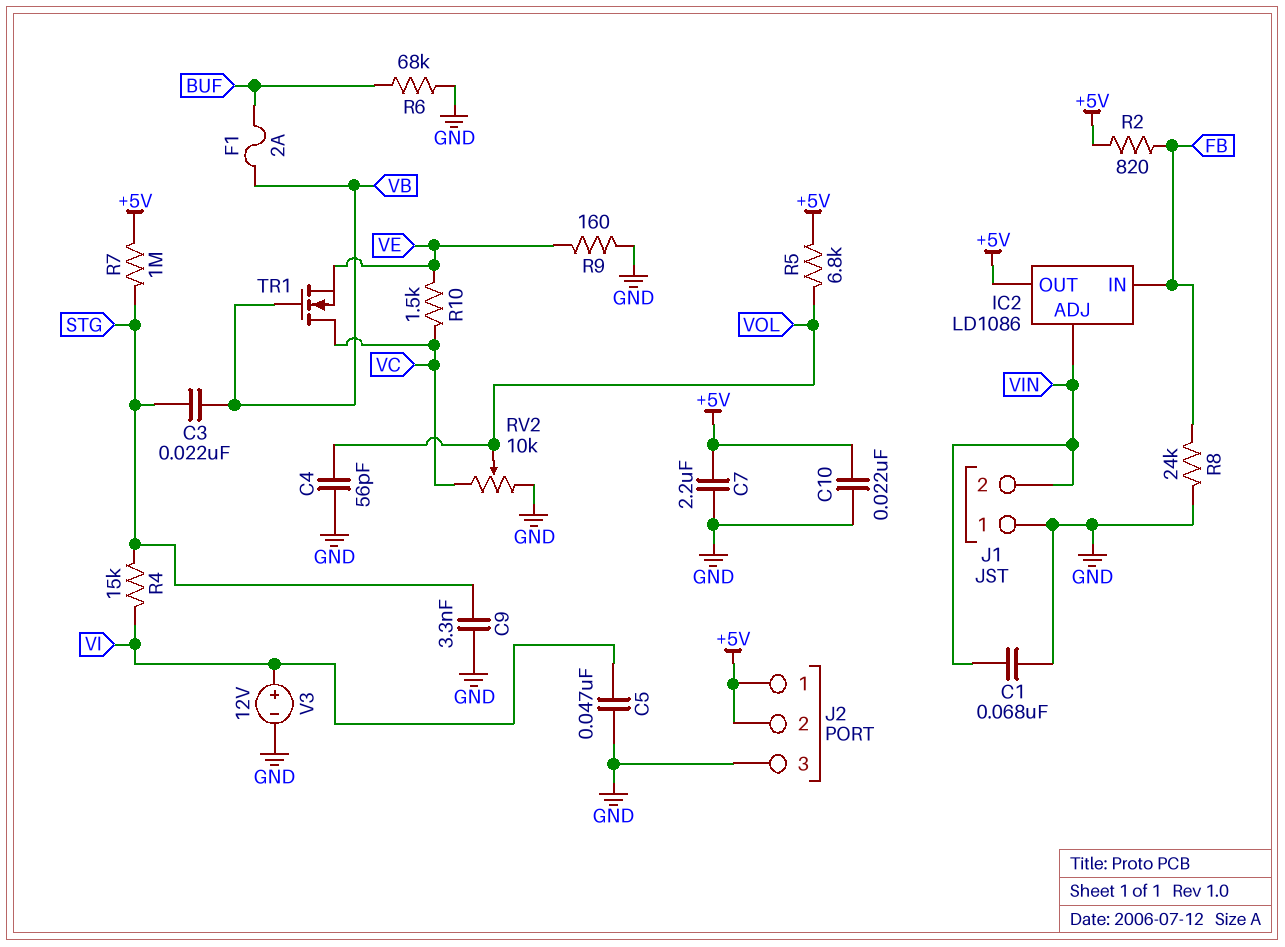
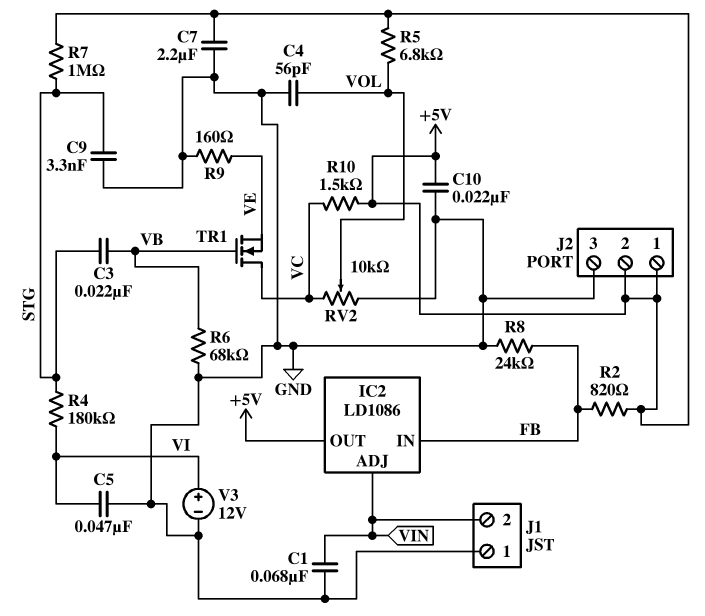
F1: 2A (BUF, VB) -> none
R4: 15k (STG, VI) -> 180k (STG, VI)
R6: 68k (BUF, GND) -> 68k (GND, VB)
R10: 1.5k (VC, VE) -> 1.5k (+5V, VC)

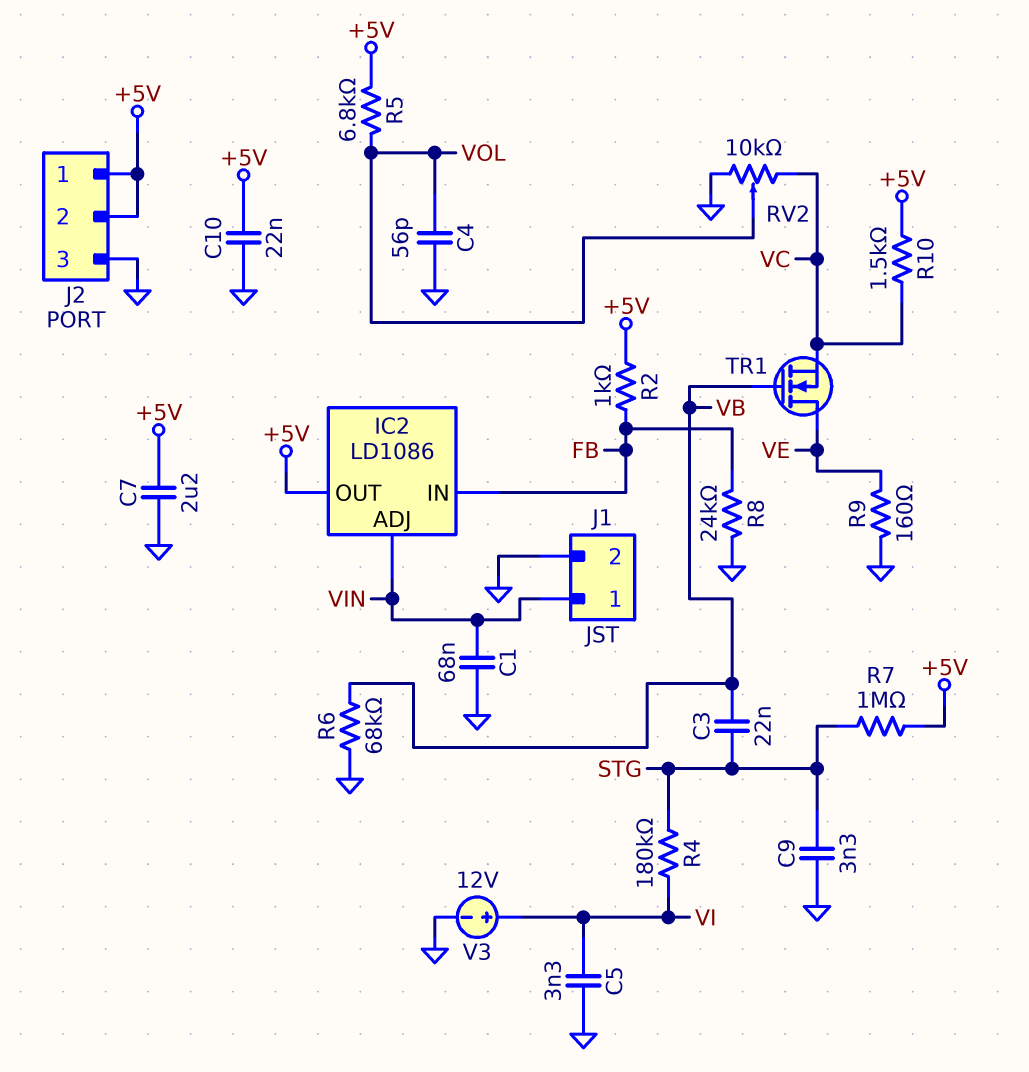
C5: 47nF (GND, VI) -> 3.3nF (GND, VI)
J1 pin 1: GND -> VIN
J1 pin 2: VIN -> GND
R2: 820 (+5V, FB) -> 1k (+5V, FB)
TR1: NMOS (G VB, D VC, S VE) -> NMOS (G VB, D VE, S VC)

